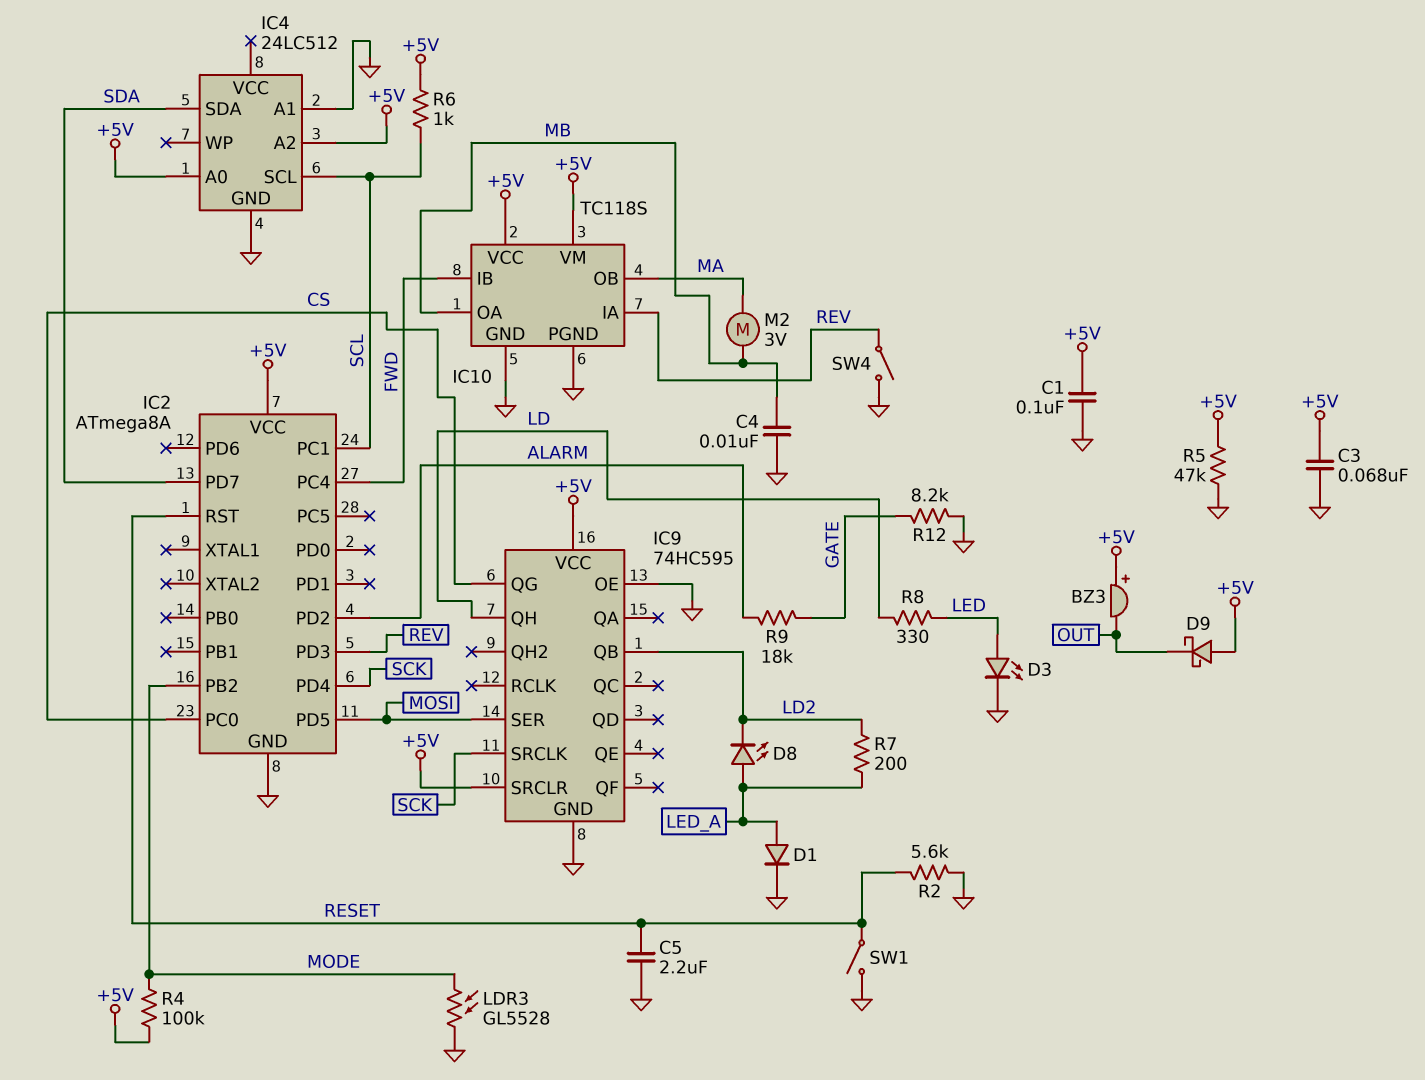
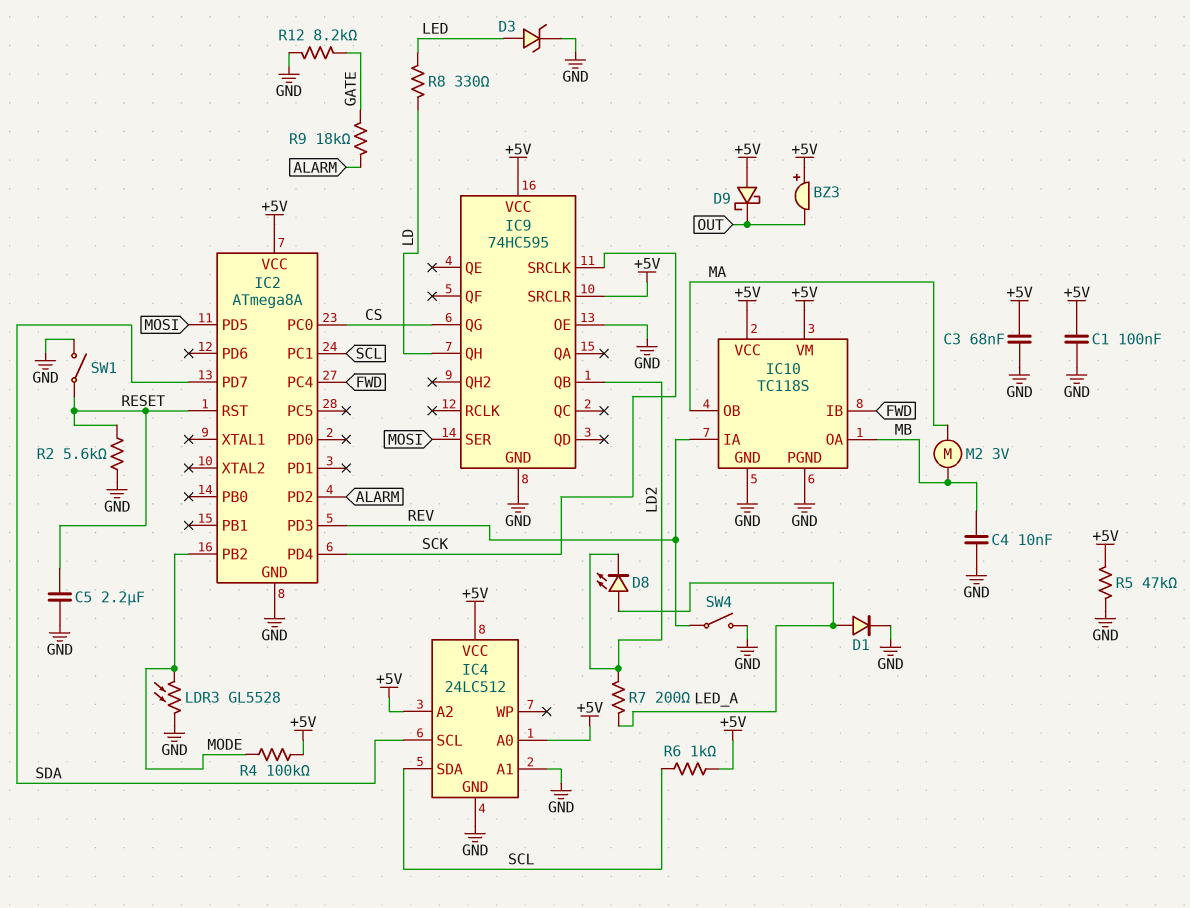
D3: LED (A LED, K GND) -> zener (A LED, K GND)
IC4 pin SCL: SCL -> SDA
IC4 pin SDA: SDA -> SCL
IC4 pin VCC: none -> +5V

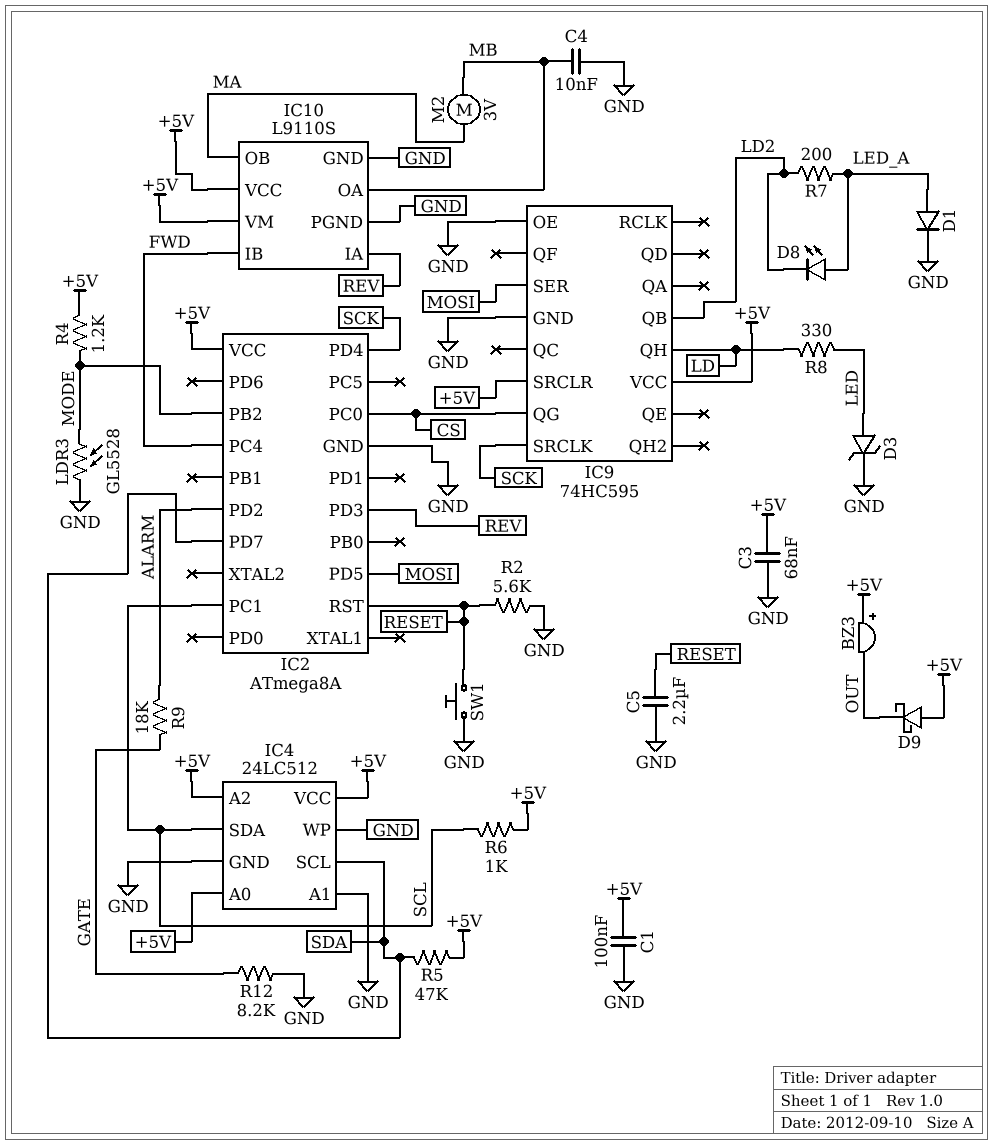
IC4 pin WP: none -> GND
IC10: TC118S -> L9110S
R4: 100k (+5V, MODE) -> 1.2k (+5V, MODE)
R5: 47k (+5V, GND) -> 47k (+5V, SDA)
SW1: switch (GND, RESET) -> button (GND, RESET)
SW4: switch (GND, REV) -> none

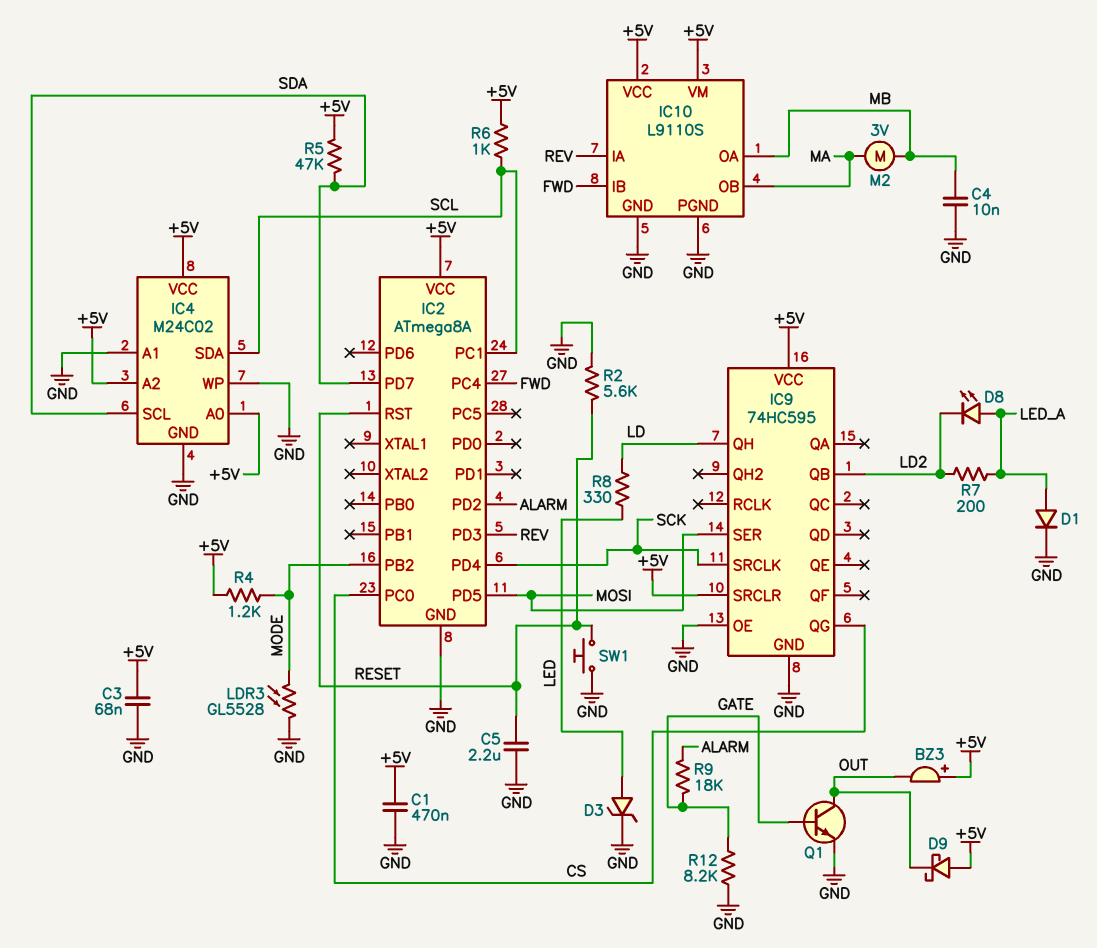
C1: 100nF (+5V, GND) -> 470nF (+5V, GND)
IC4: 24LC512 -> M24C02
Q1: none -> NPN (B GATE, C OUT, E GND)

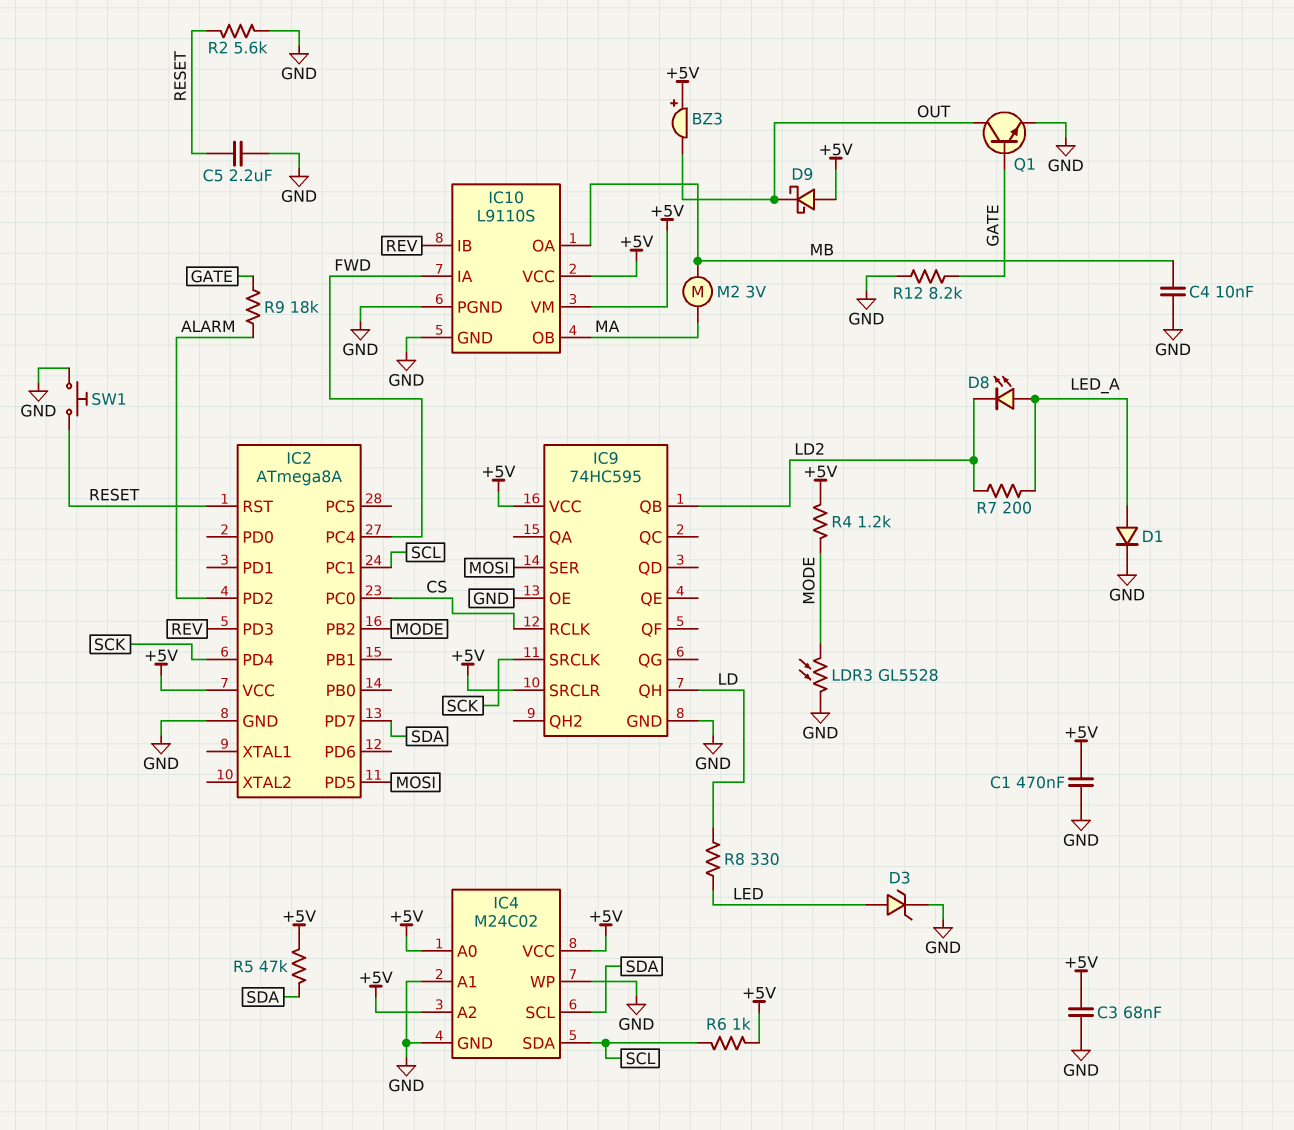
IC9 pin QG: CS -> none
IC9 pin RCLK: none -> CS
IC10 pin IA: REV -> FWD
IC10 pin IB: FWD -> REV

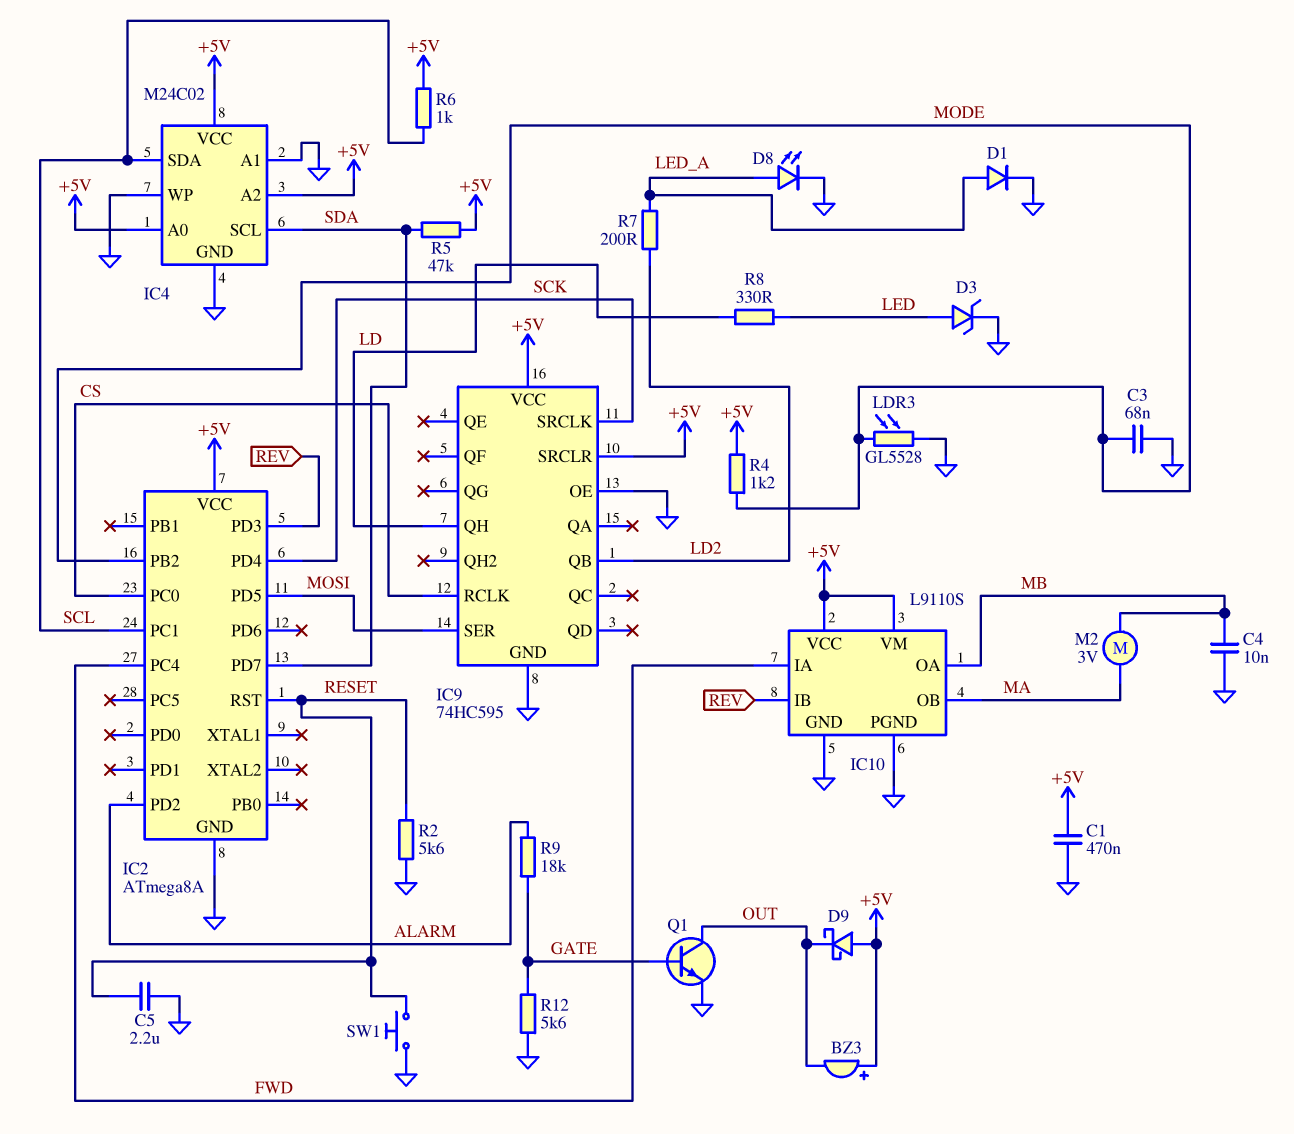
C3: 68nF (+5V, GND) -> 68nF (GND, MODE)
D8: LED (A LED_A, K LD2) -> LED (A LED_A, K GND)
R12: 8.2k (GATE, GND) -> 5.6k (GATE, GND)

